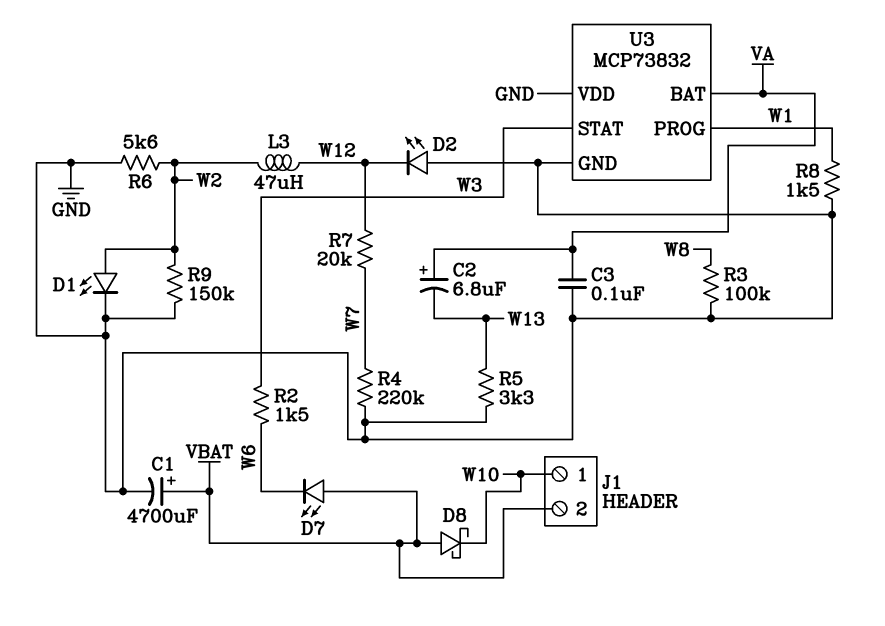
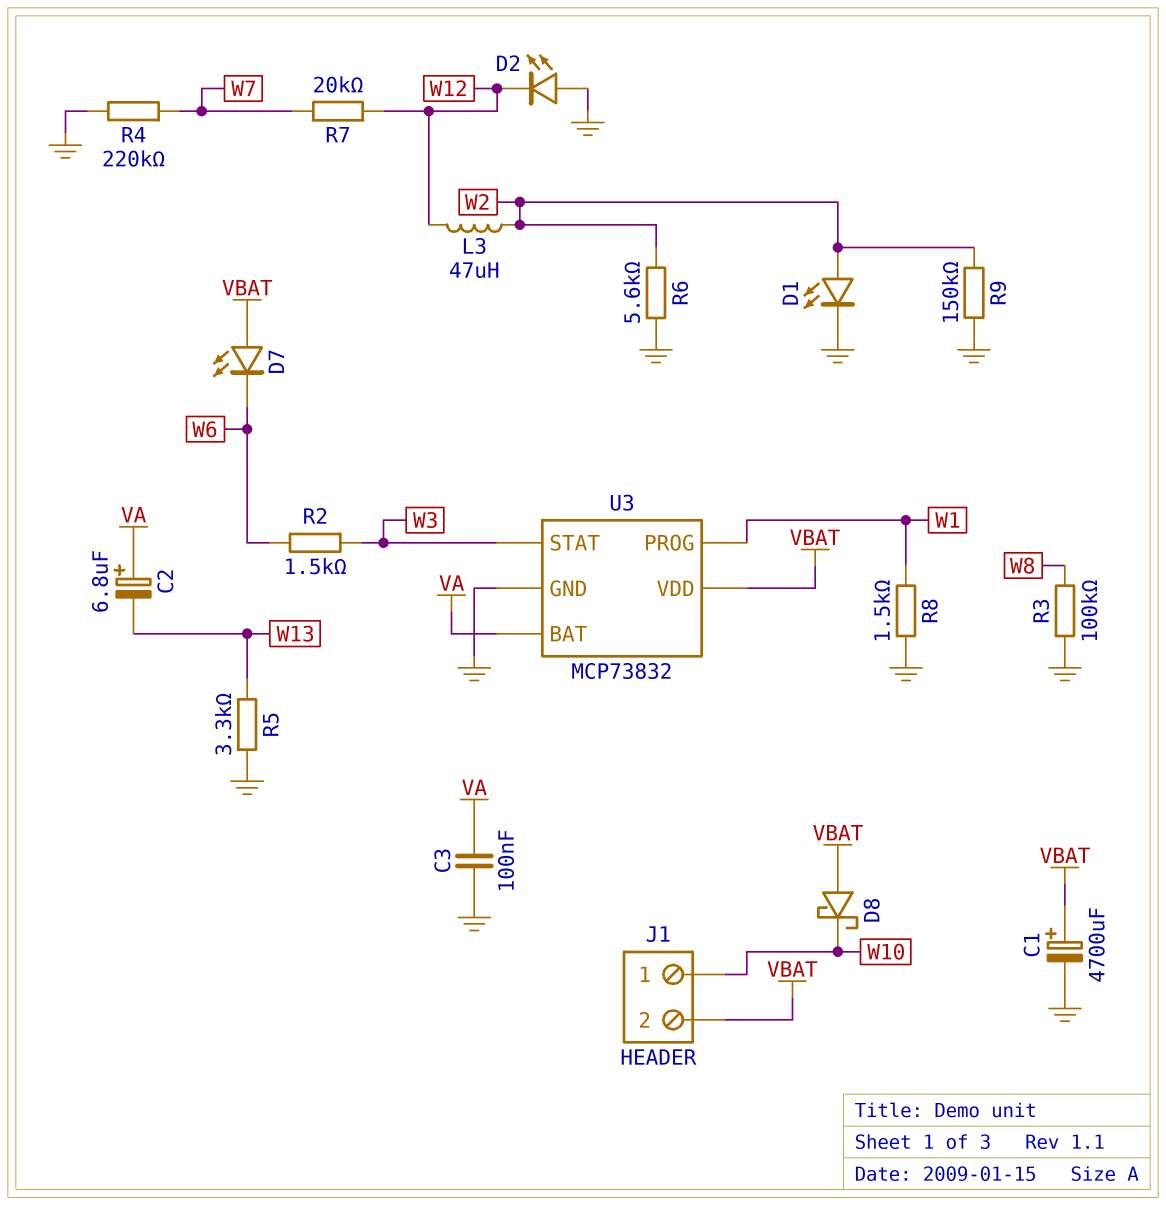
U3 pin VDD: GND -> VBAT

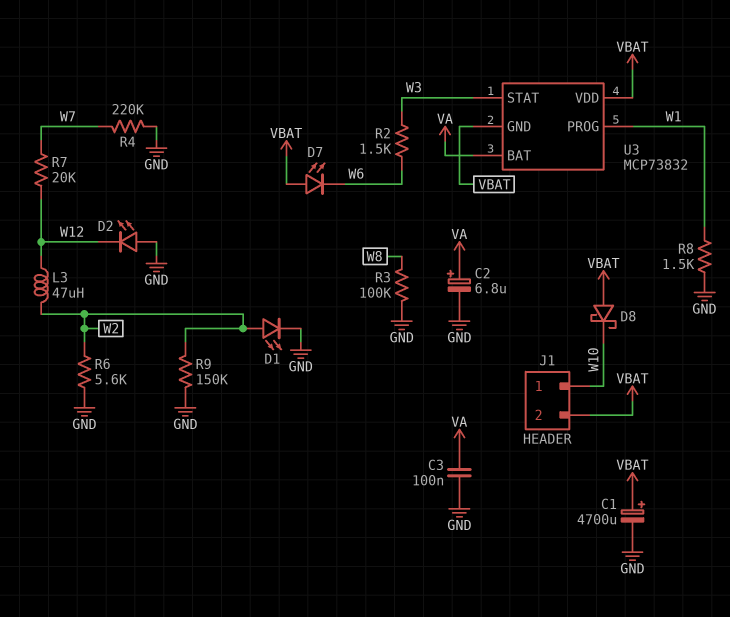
C2: 6.8uF (plus VA, minus W13) -> 6.8uF (plus VA, minus GND)
R5: 3.3k (GND, W13) -> none
U3 pin GND: GND -> VBAT

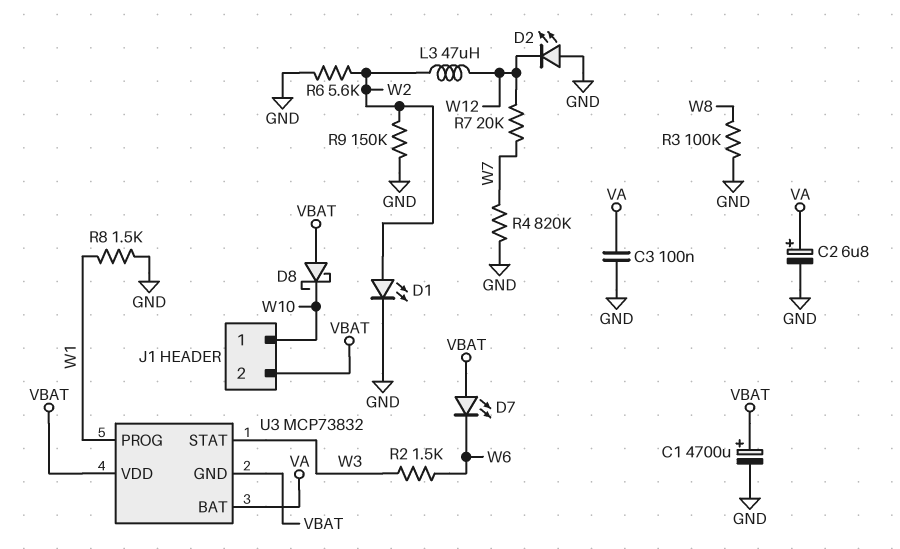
R4: 220k (GND, W7) -> 820k (GND, W7)

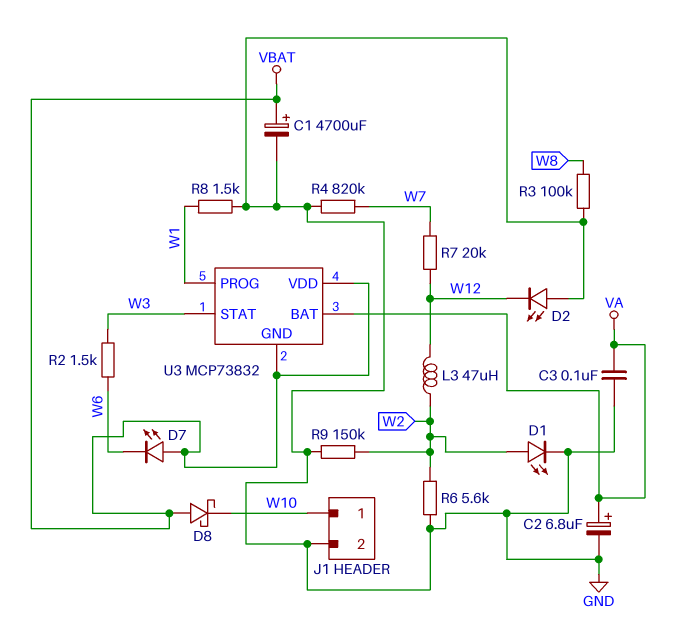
J1 pin 2: VBAT -> GND

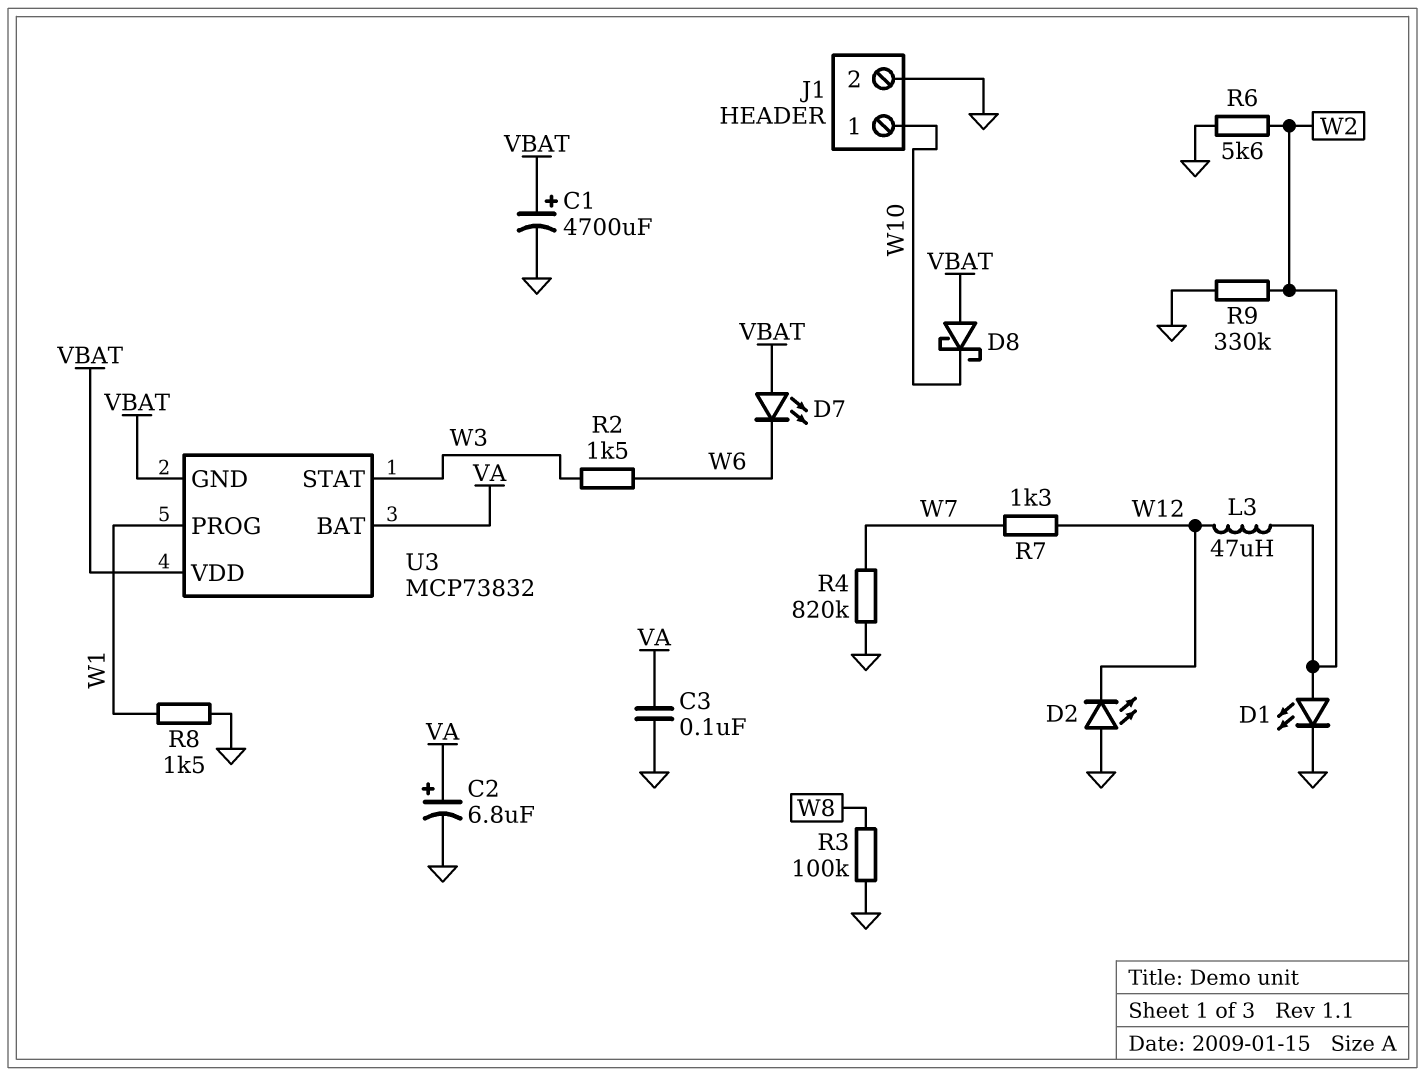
R7: 20k (W7, W12) -> 1.3k (W7, W12)
R9: 150k (GND, W2) -> 330k (GND, W2)

